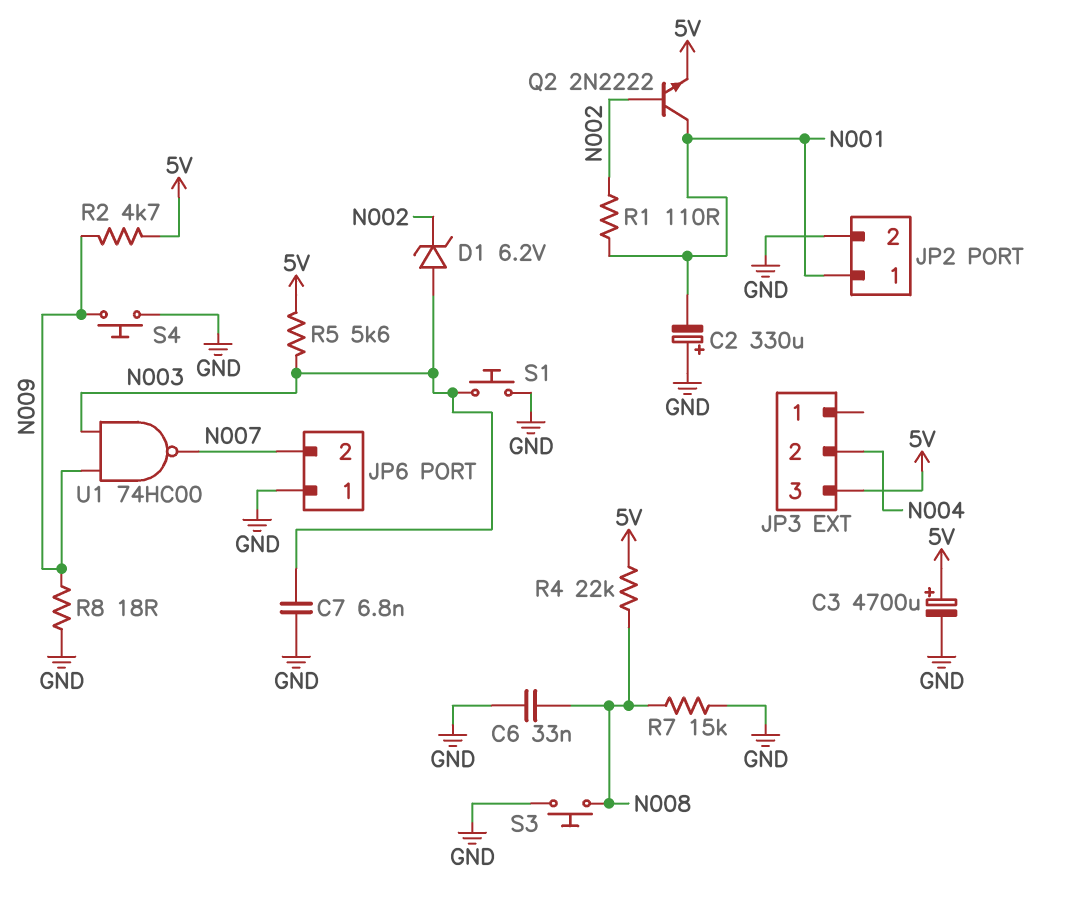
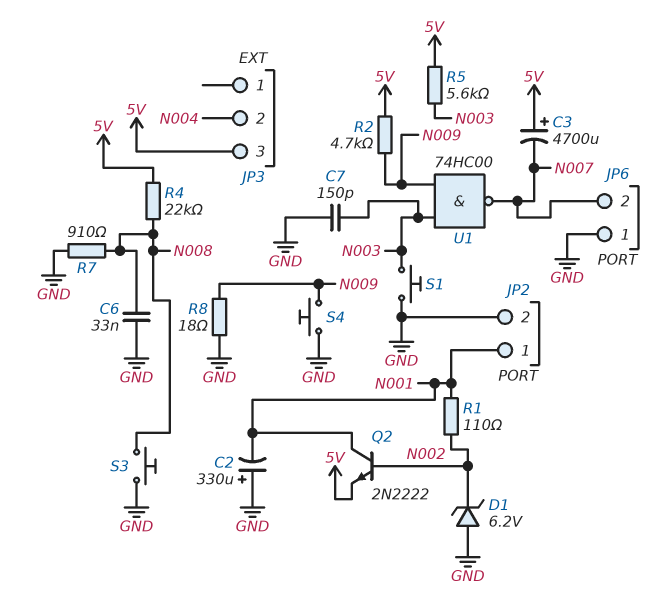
C3: 4700uF (plus 5V, minus GND) -> 4700uF (plus 5V, minus N007)
C7: 6.8nF (GND, N003) -> 150pF (GND, N003)
D1: zener 6.2V (A N003, K N002) -> zener 6.2V (A GND, K N002)
R7: 15k (GND, N008) -> 910 (GND, N008)

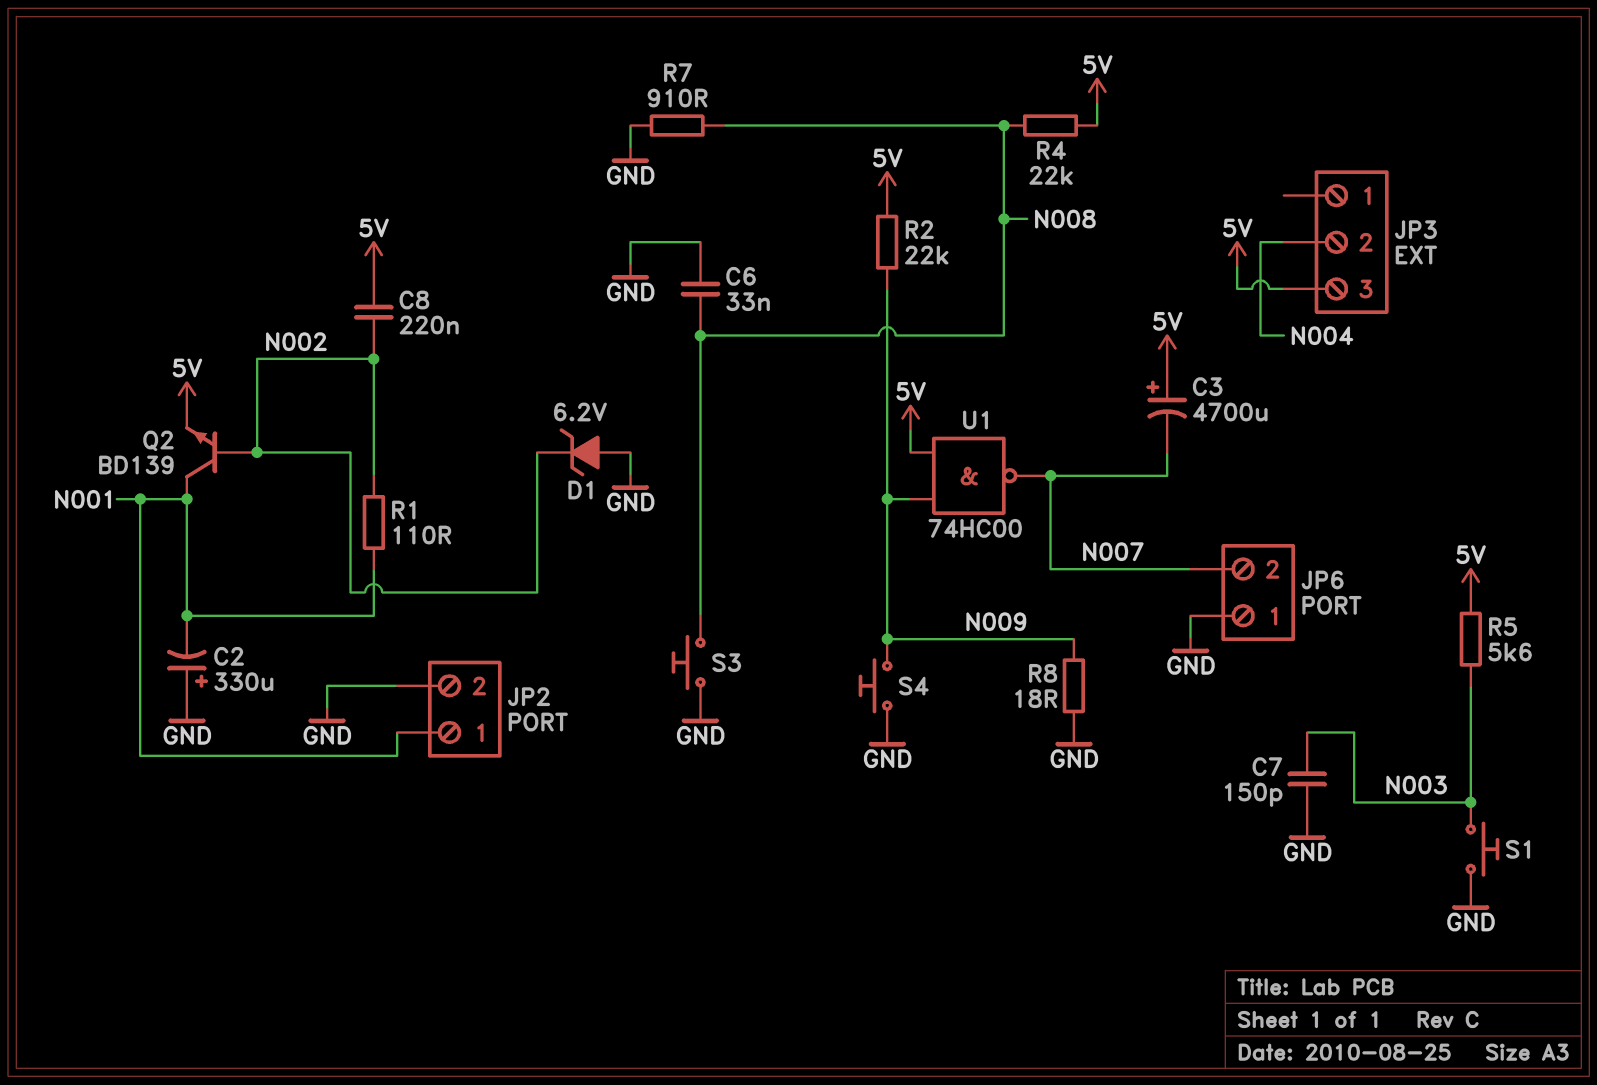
C8: none -> 220nF (5V, N002)
Q2: NPN 2N2222 (B N002, C N001, E 5V) -> NPN BD139 (B N002, C N001, E 5V)
R2: 4.7k (5V, N009) -> 22k (5V, N009)
U1: NAND 74HC00 (in N003, in N009, out N007) -> NAND 74HC00 (in 5V, in N009, out N007)

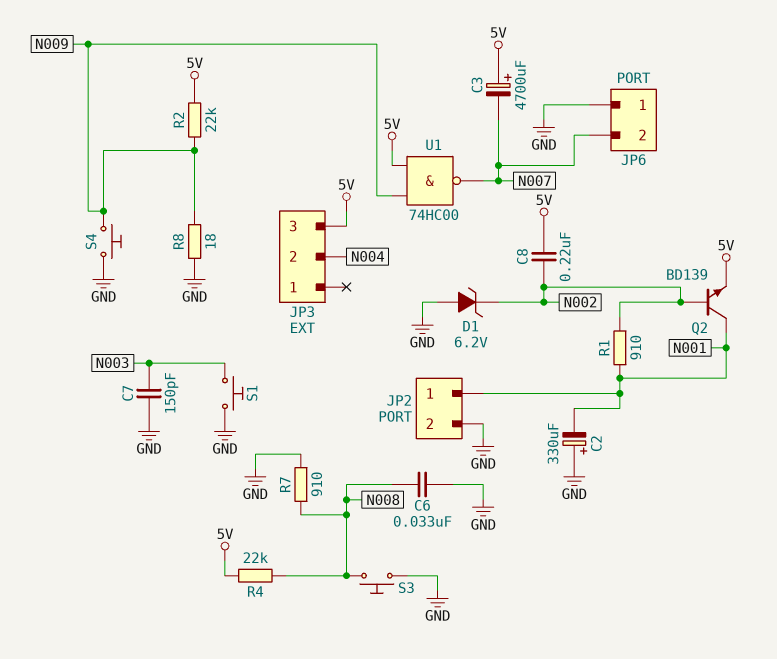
R1: 110 (N001, N002) -> 910 (N001, N002)
R5: 5.6k (5V, N003) -> none

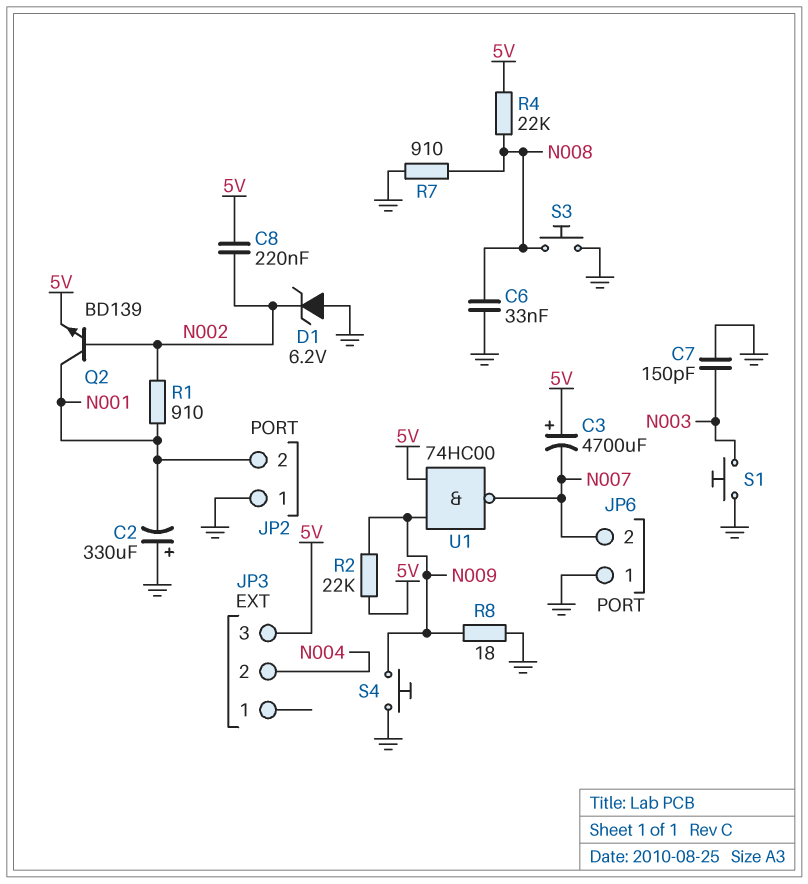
JP2 pin 1: N001 -> GND
JP2 pin 2: GND -> N001

